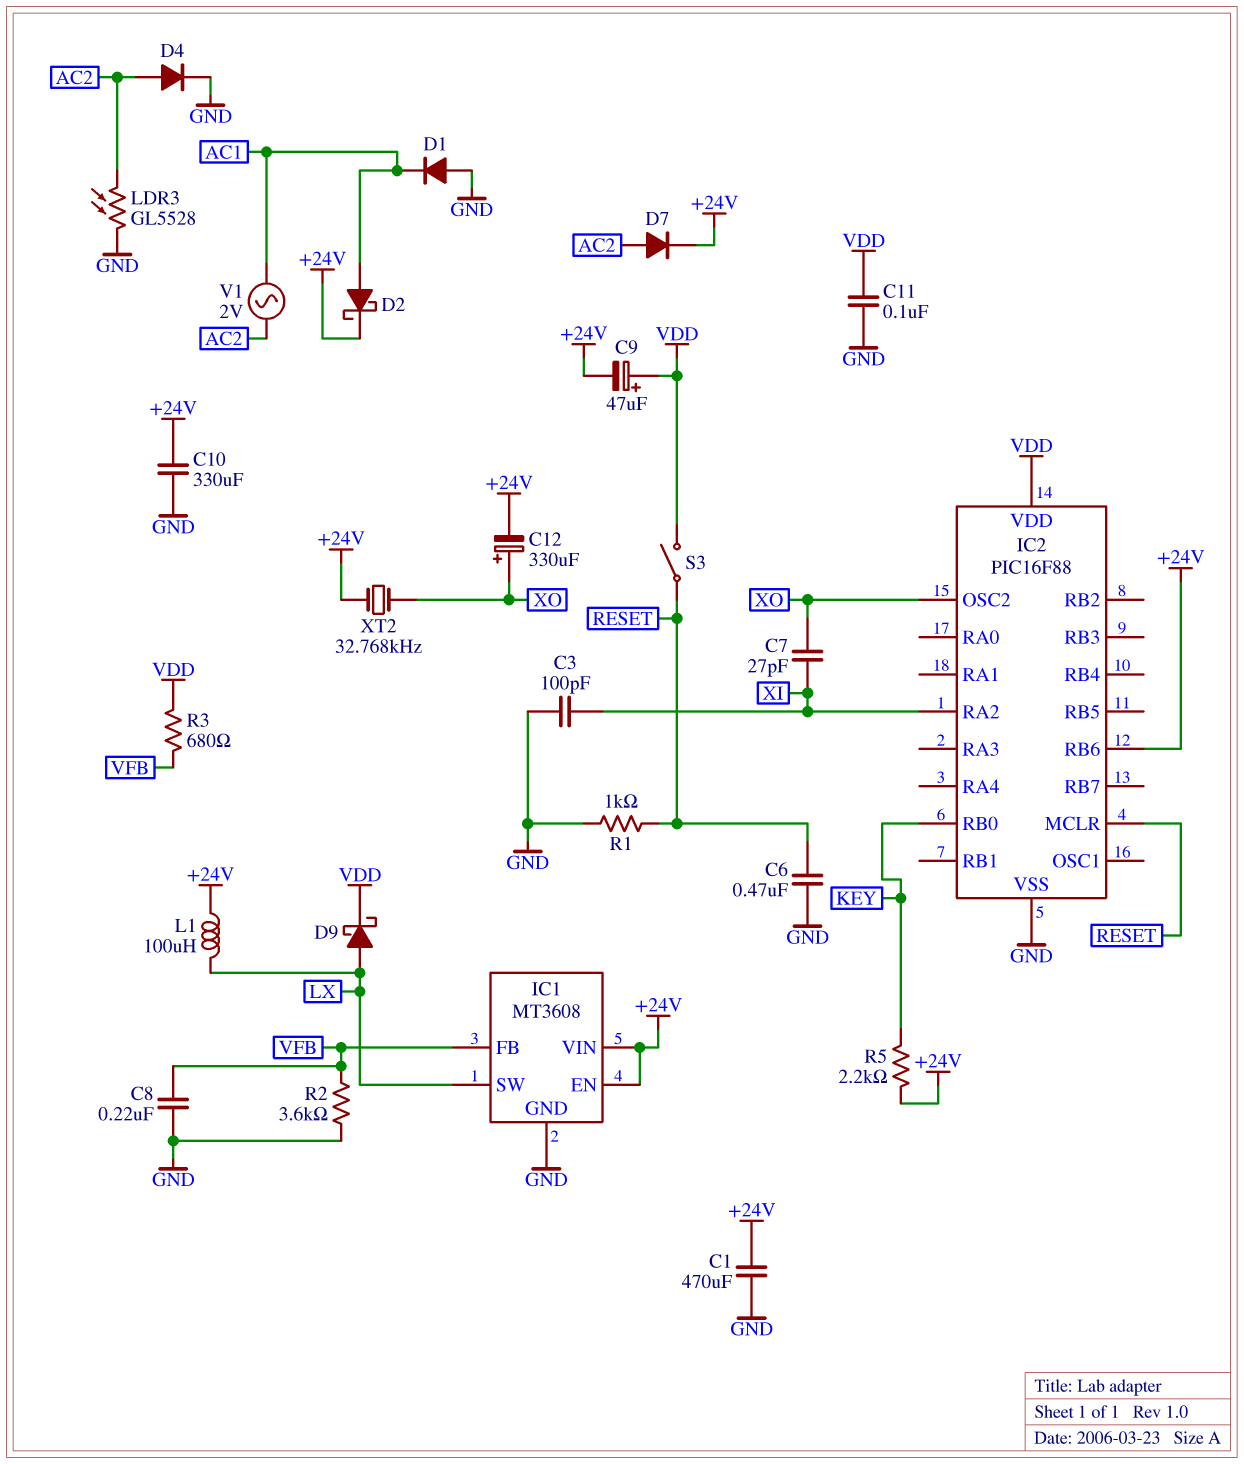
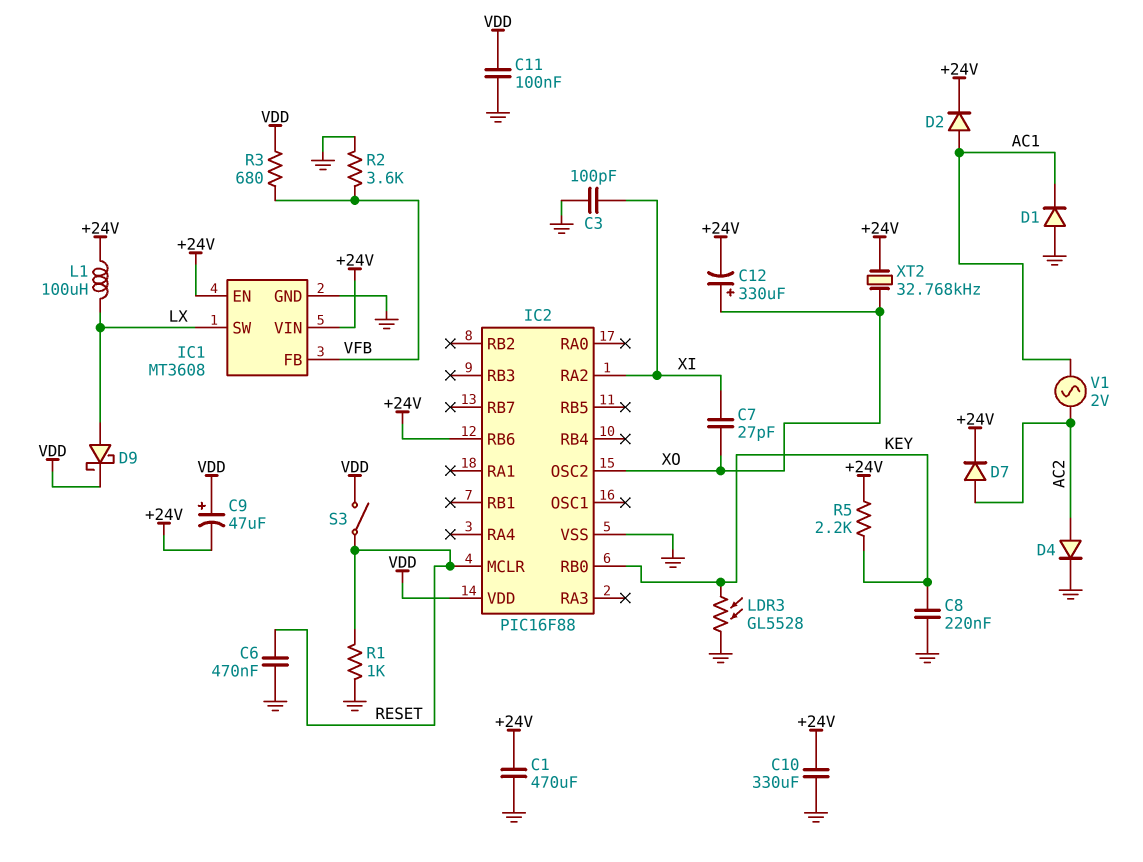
C8: 220nF (GND, VFB) -> 220nF (GND, KEY)
D2: schottky (A AC1, K +24V) -> diode (A AC1, K +24V)
LDR3: GL5528 (AC2, GND) -> GL5528 (GND, KEY)

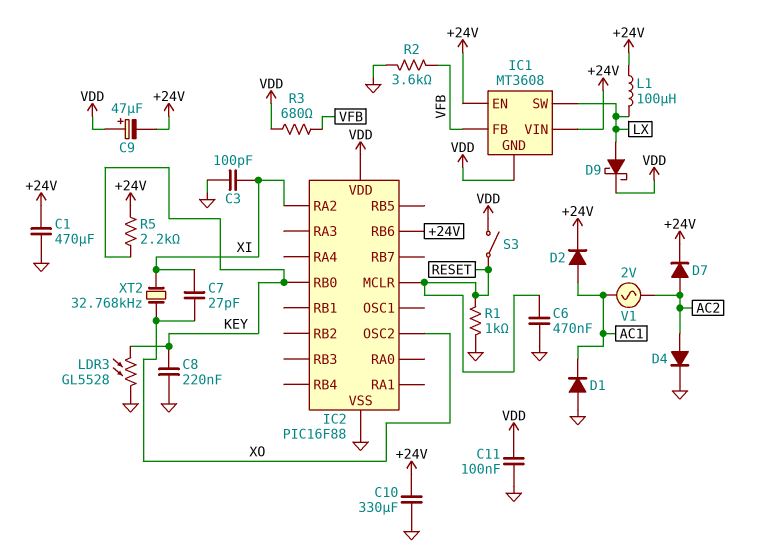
C12: 330uF (plus XO, minus +24V) -> none
IC1 pin GND: GND -> VDD
XT2: 32.768kHz (+24V, XO) -> 32.768kHz (XI, XO)

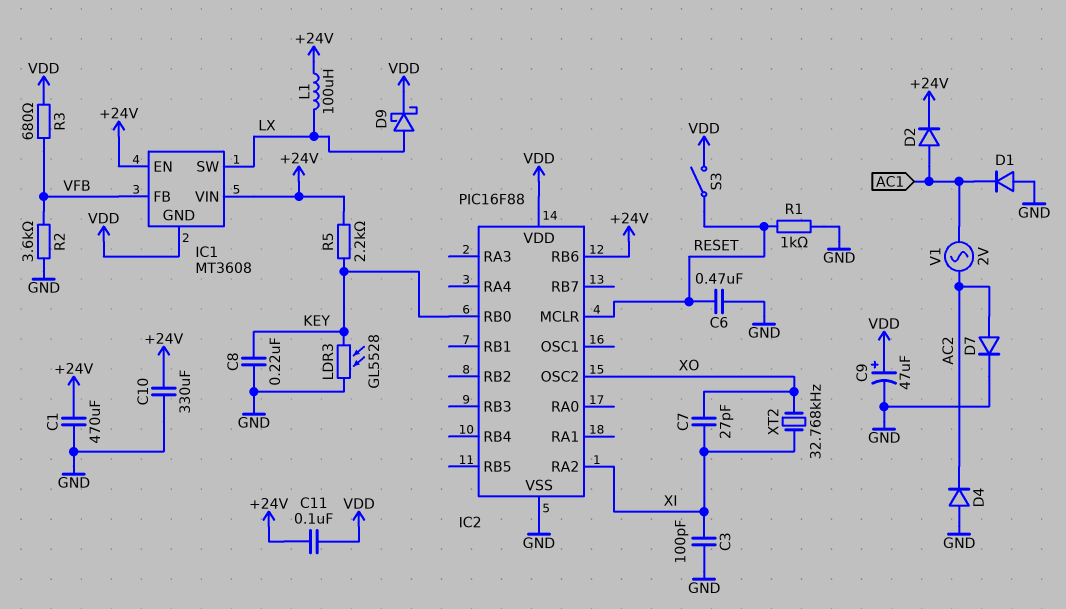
C9: 47uF (plus VDD, minus +24V) -> 47uF (plus VDD, minus GND)
C11: 100nF (GND, VDD) -> 100nF (+24V, VDD)
D4: diode (A AC2, K GND) -> diode (A GND, K AC2)
D7: diode (A AC2, K +24V) -> diode (A AC2, K GND)

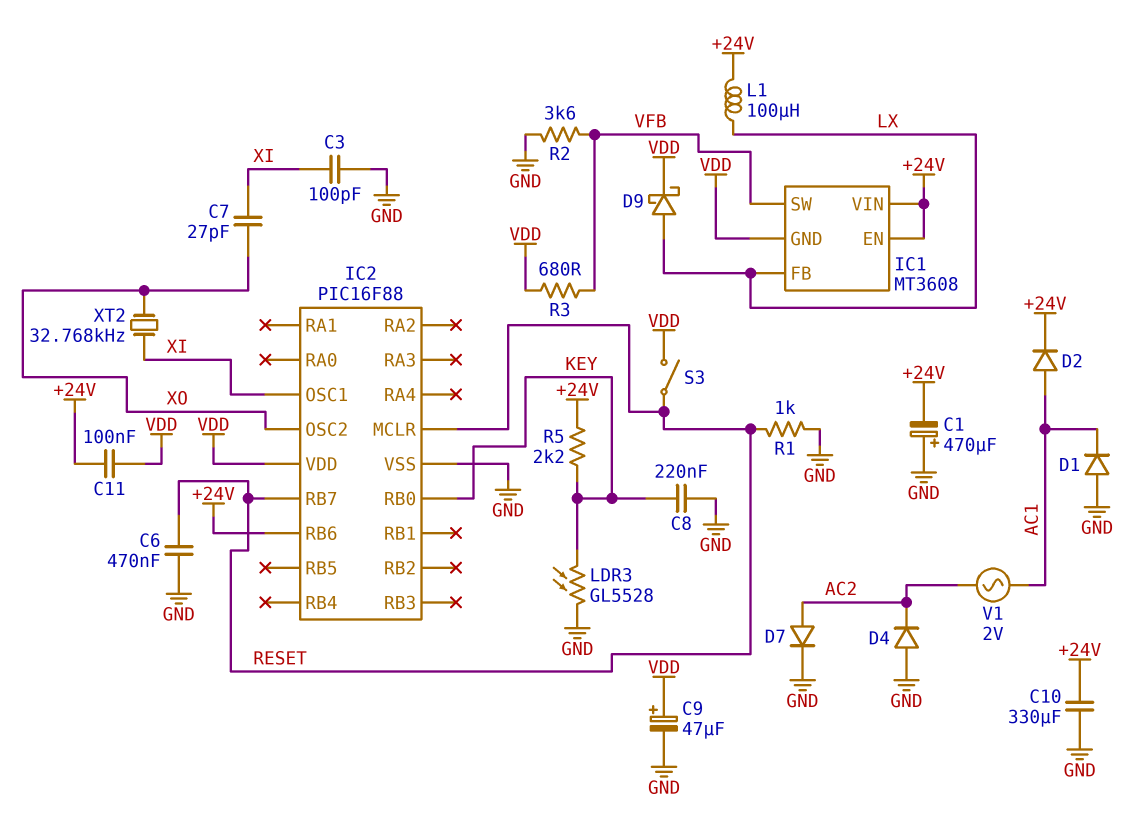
C1: 470uF (+24V, GND) -> 470uF (plus GND, minus +24V)
IC1 pin FB: VFB -> LX
IC1 pin SW: LX -> VFB
IC2 pin OSC1: none -> XI
IC2 pin RA2: XI -> none
IC2 pin RB7: none -> RESET

